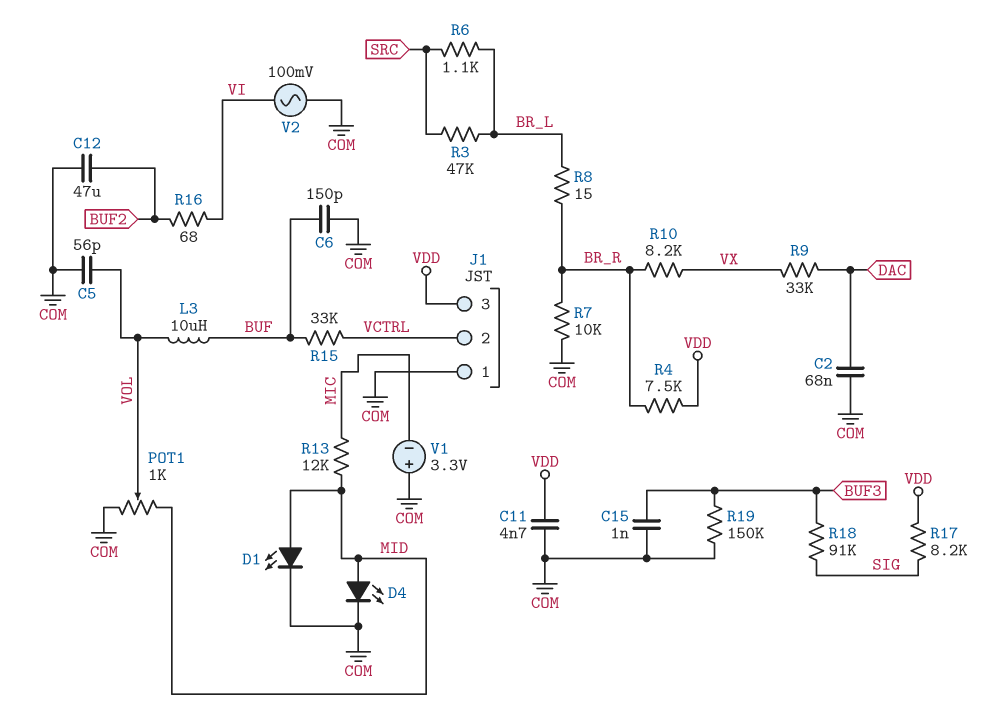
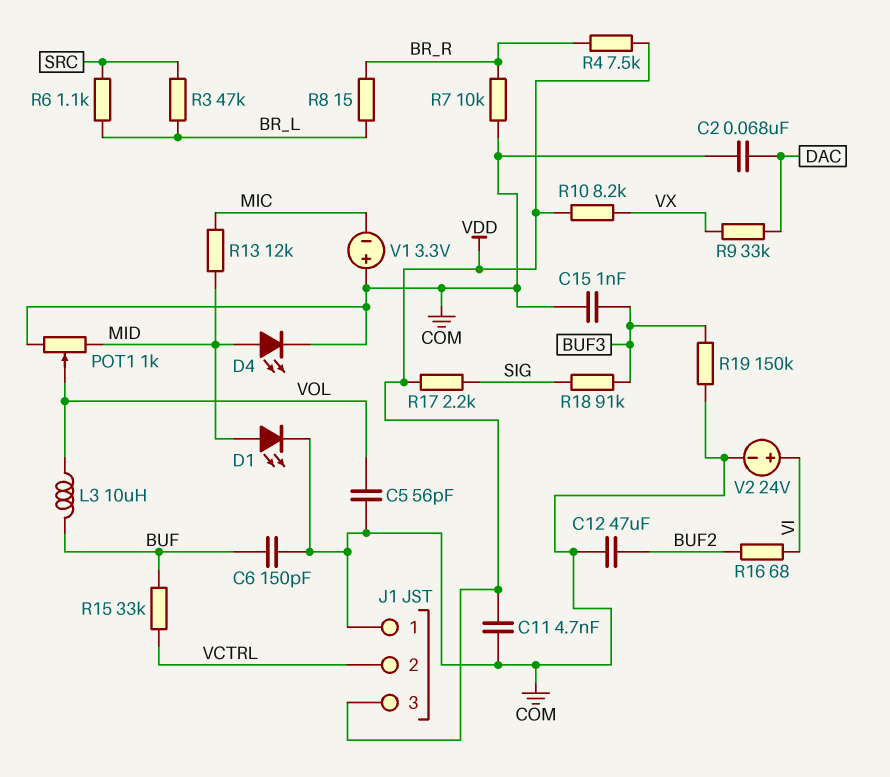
R10: 8.2k (BR_R, VX) -> 8.2k (VDD, VX)
R17: 8.2k (SIG, VDD) -> 2.2k (SIG, VDD)
V2: AC 100mV (COM, VI) -> 24V (plus VI, minus COM)

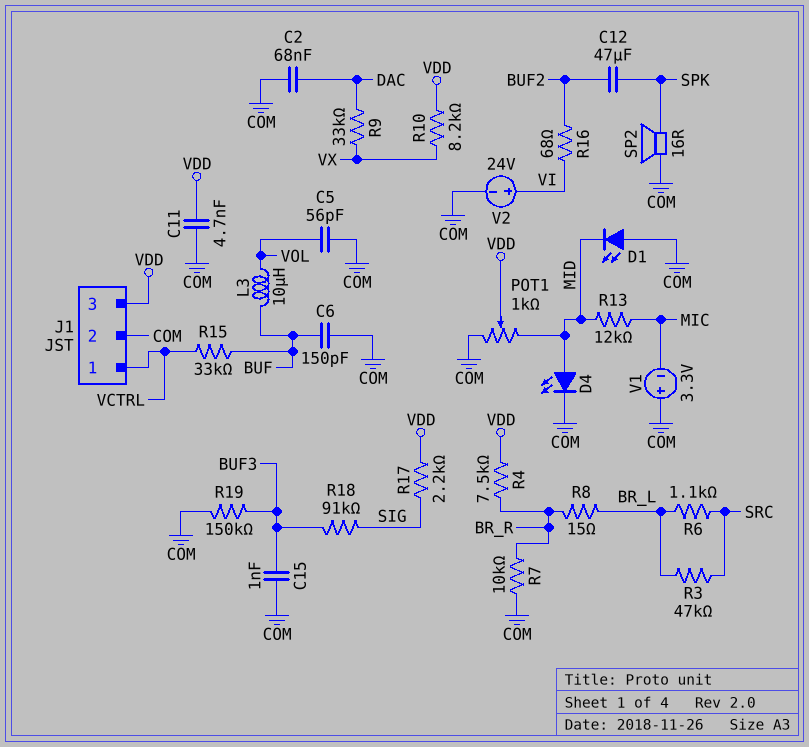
C12: 47uF (BUF2, COM) -> 47uF (BUF2, SPK)
D1: LED (A MID, K COM) -> LED (A COM, K MID)
J1 pin 1: COM -> VCTRL
J1 pin 2: VCTRL -> COM
POT1: 1k (COM, MID, wiper VOL) -> 1k (COM, MID, wiper VDD)
SP2: none -> speaker 16R (COM, SPK)

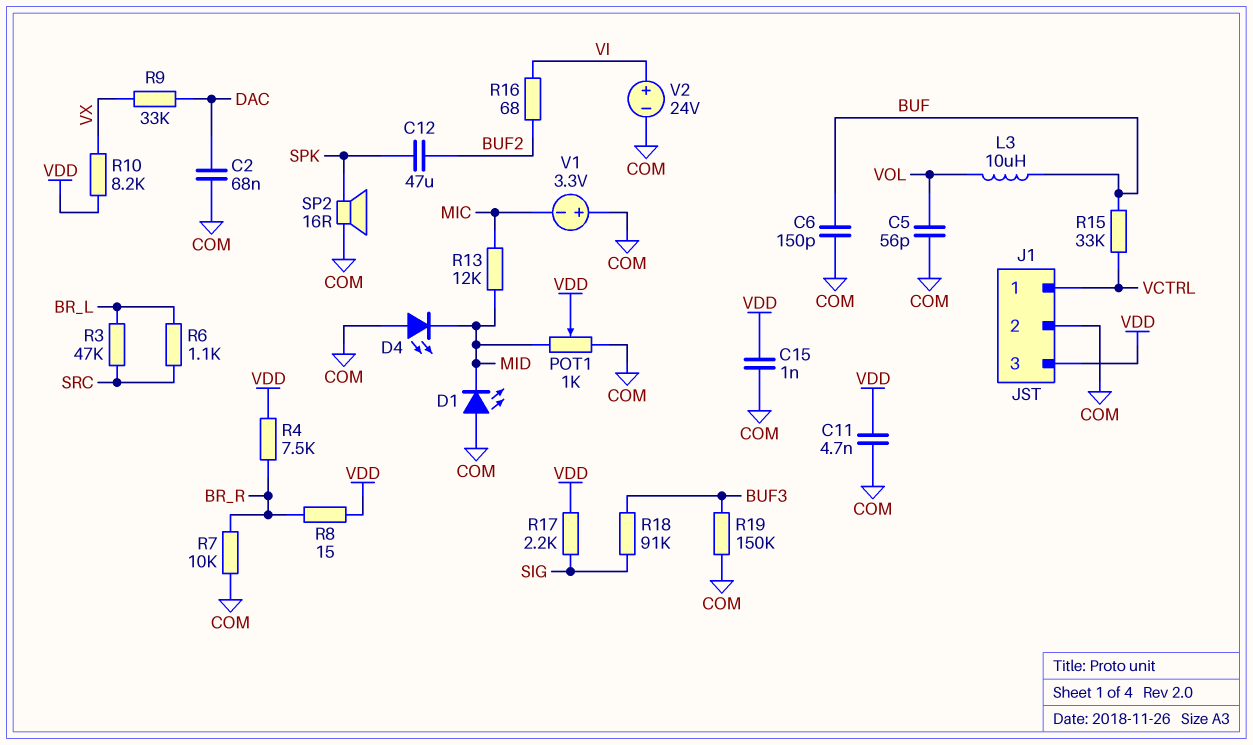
C15: 1nF (BUF3, COM) -> 1nF (COM, VDD)
D4: LED (A MID, K COM) -> LED (A COM, K MID)
R8: 15 (BR_L, BR_R) -> 15 (BR_R, VDD)

